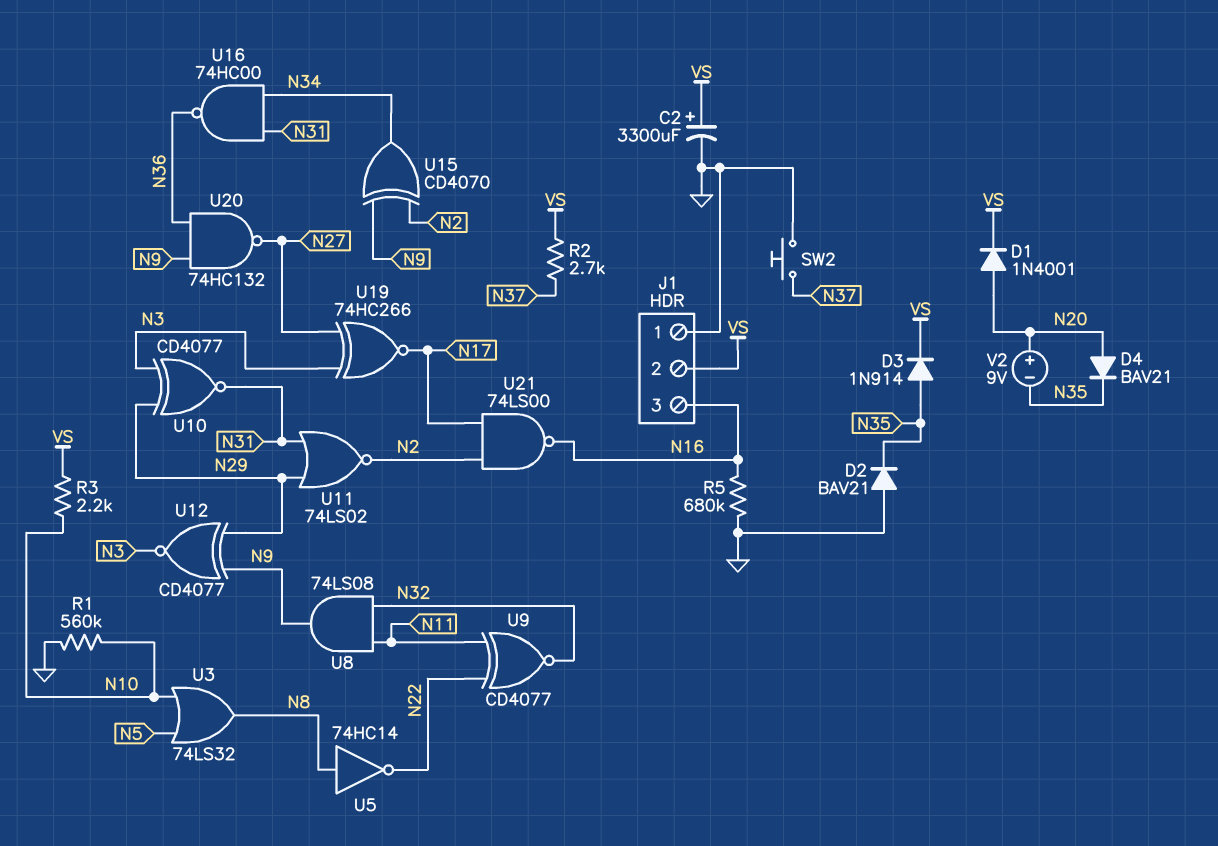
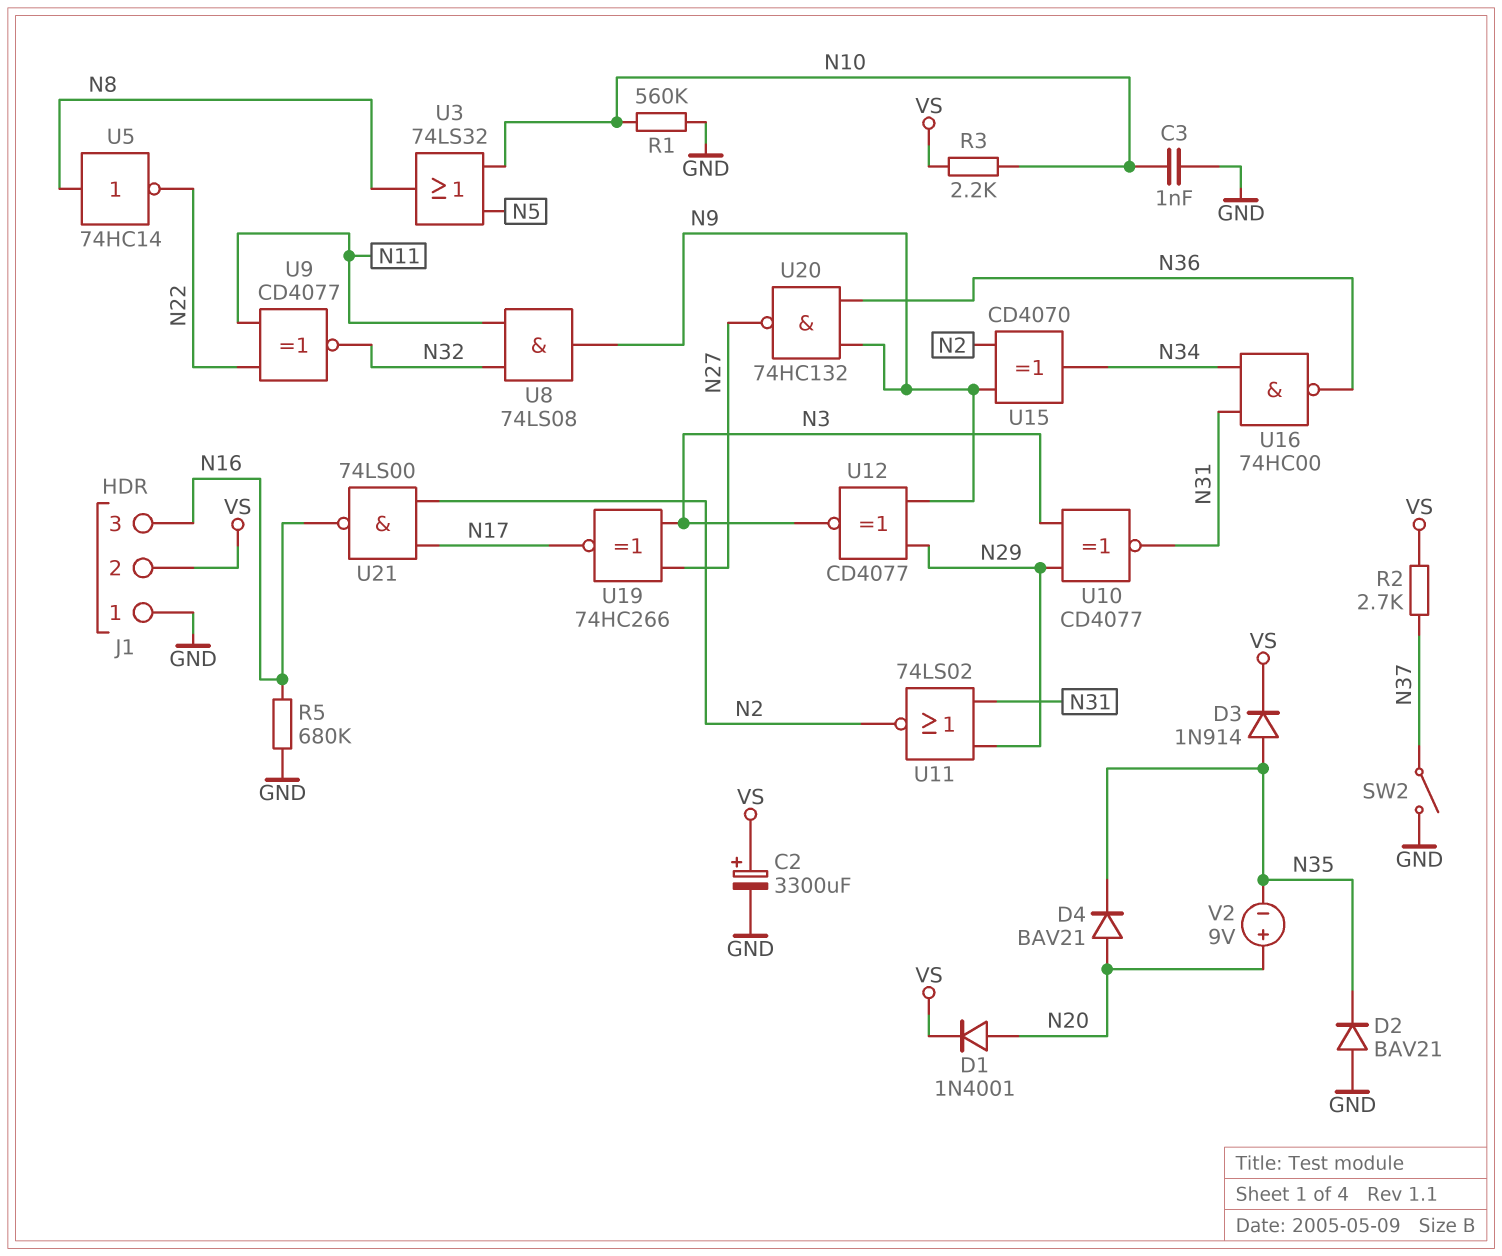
C3: none -> 1nF (GND, N10)
SW2: button (GND, N37) -> switch (GND, N37)

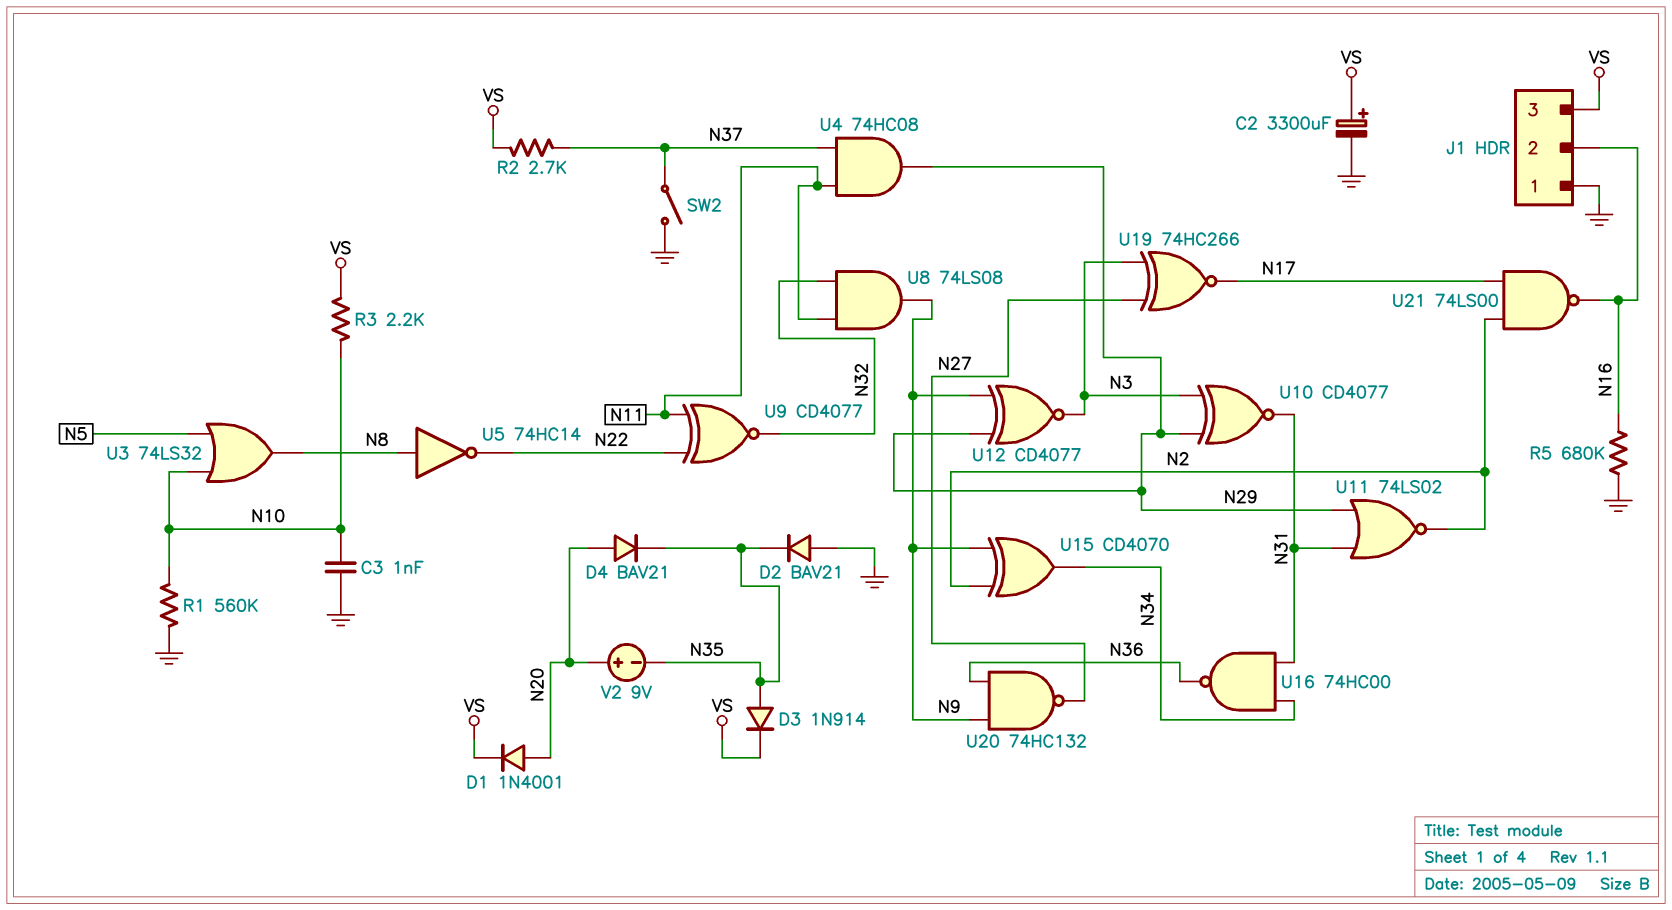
J1 pin 2: VS -> N16
J1 pin 3: N16 -> VS
U4: none -> AND 74HC08 (in N11, in N37, out N29)

